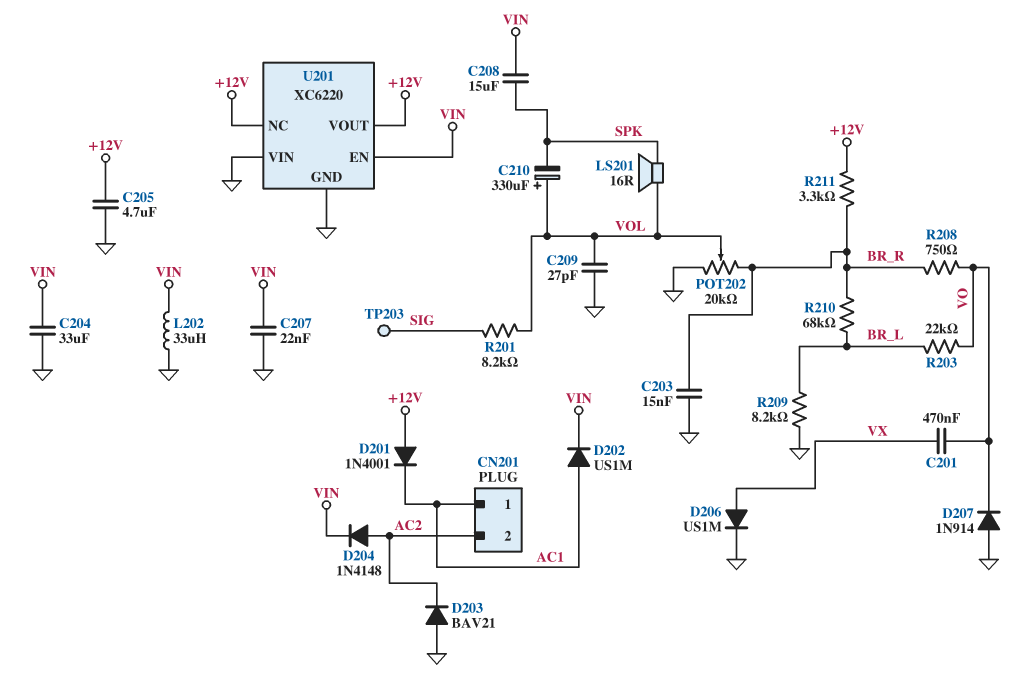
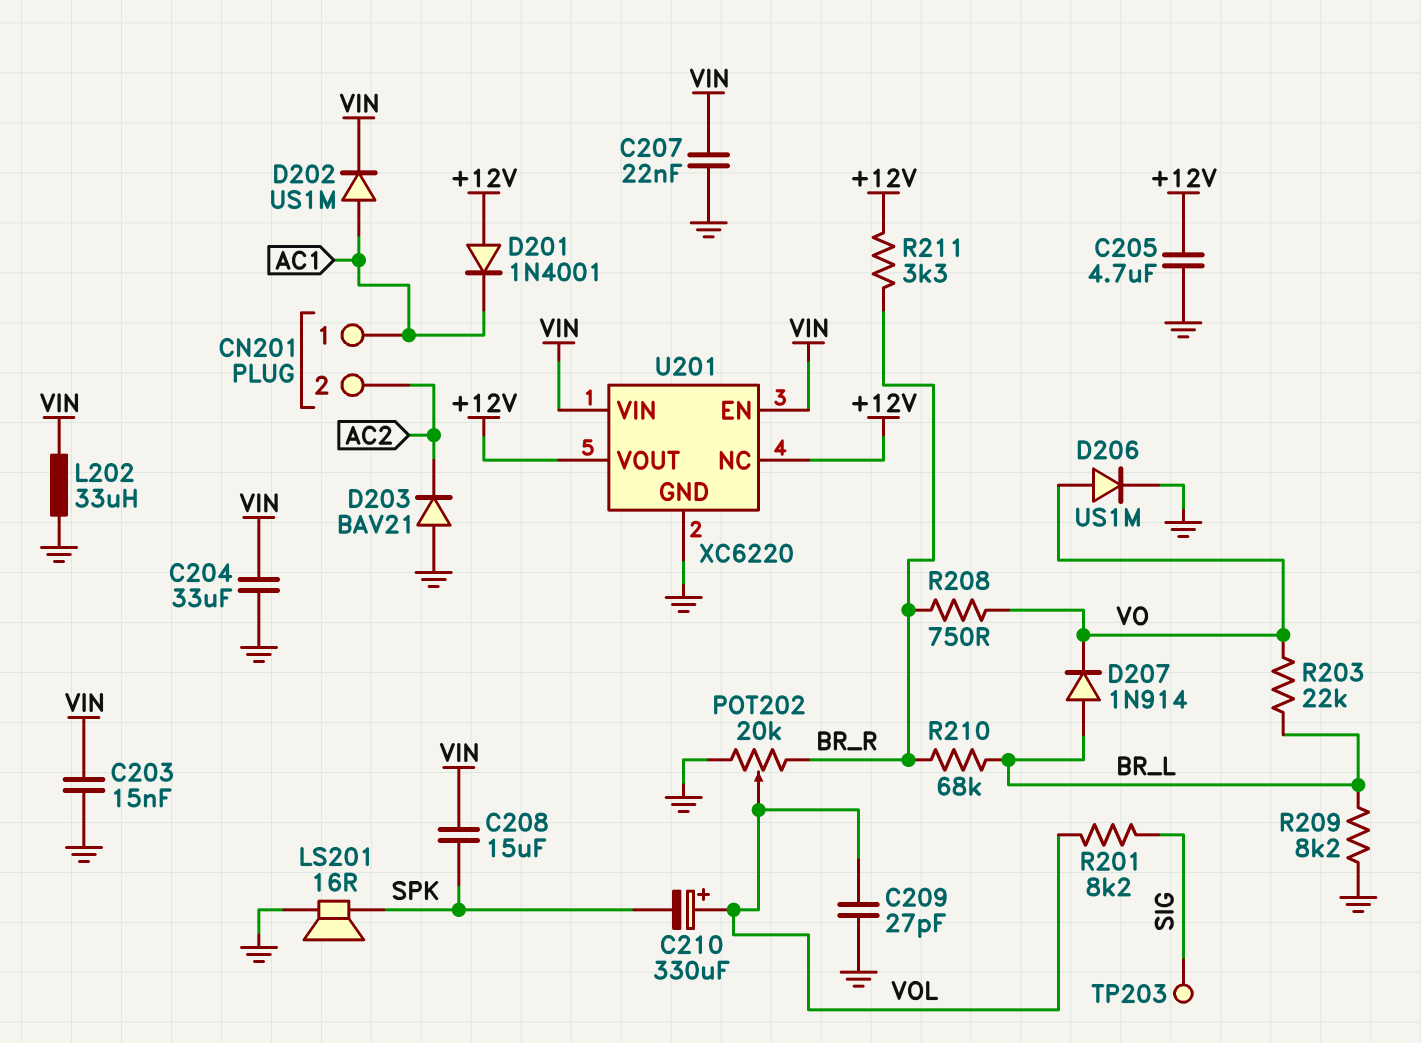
C201: 470nF (VO, VX) -> none
C203: 15nF (BR_R, GND) -> 15nF (GND, VIN)
D204: diode 1N4148 (A AC2, K VIN) -> none
D206: diode US1M (A VX, K GND) -> diode US1M (A VO, K GND)
D207: diode 1N914 (A GND, K VO) -> diode 1N914 (A BR_L, K VO)
LS201: speaker 16R (SPK, VOL) -> speaker 16R (GND, SPK)
U201 pin VIN: GND -> VIN

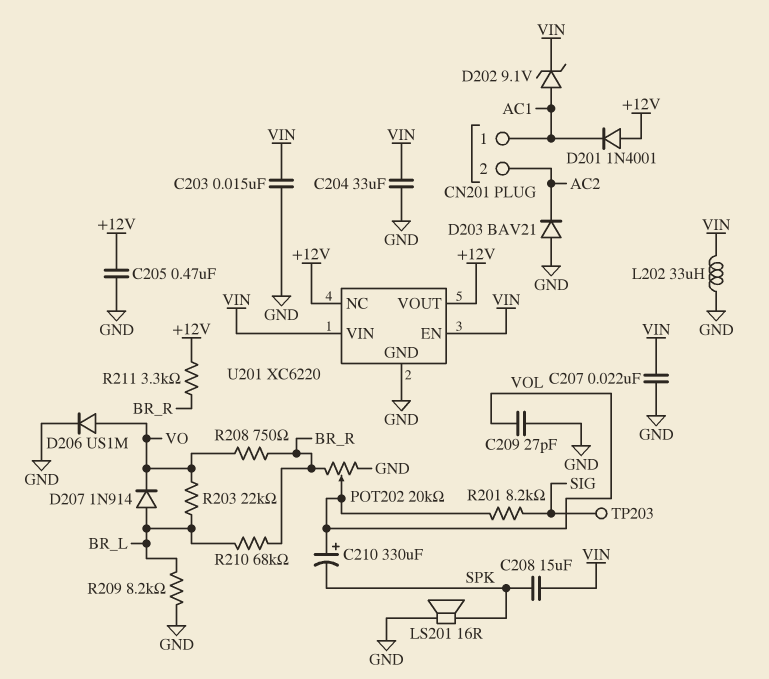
C205: 4.7uF (+12V, GND) -> 470nF (+12V, GND)
D202: diode US1M (A AC1, K VIN) -> zener 9.1V (A AC1, K VIN)

